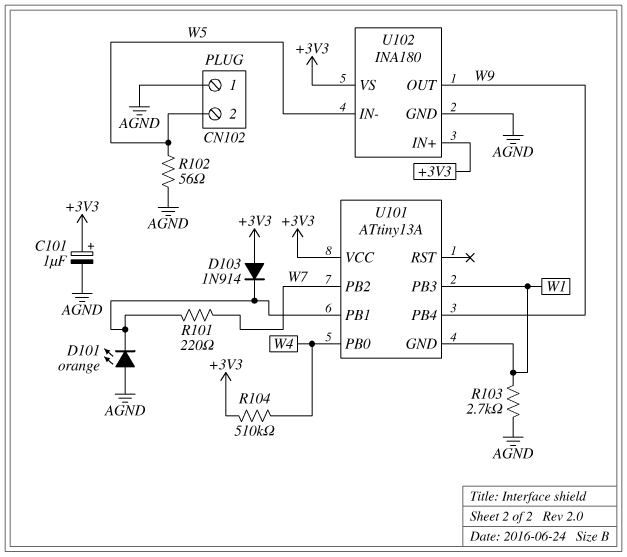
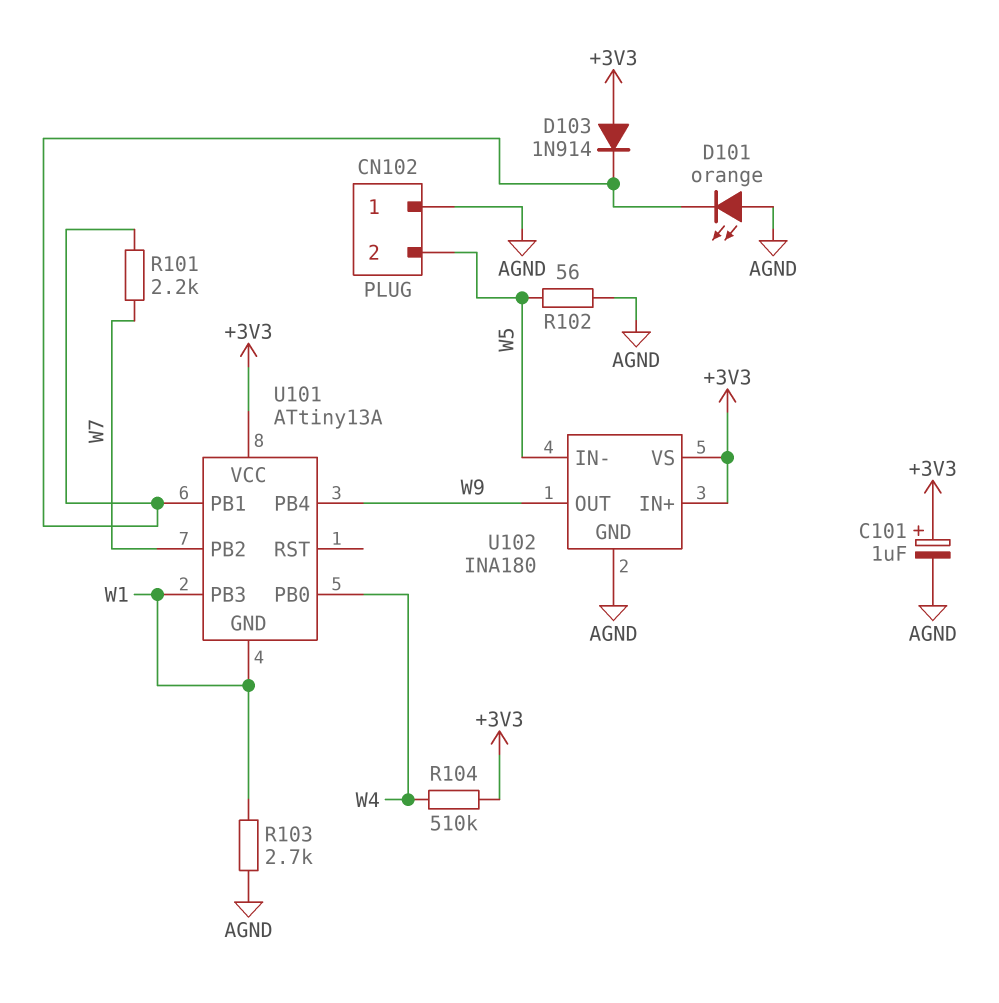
R101: 220 (U101/PB1, W7) -> 2.2k (U101/PB1, W7)

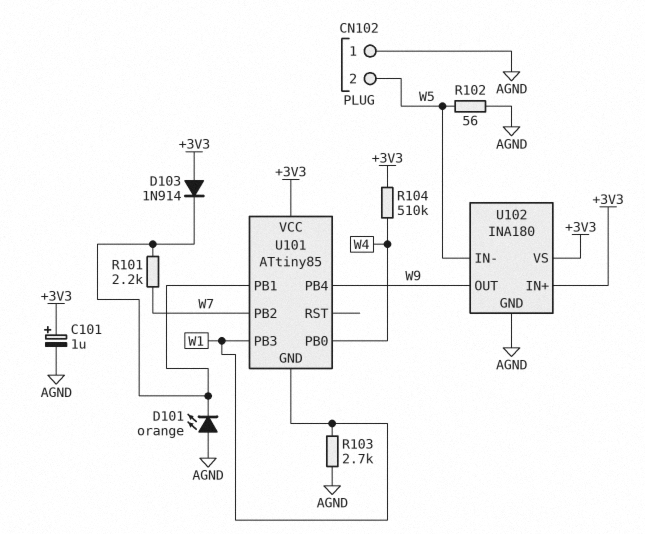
U101: ATtiny13A -> ATtiny85

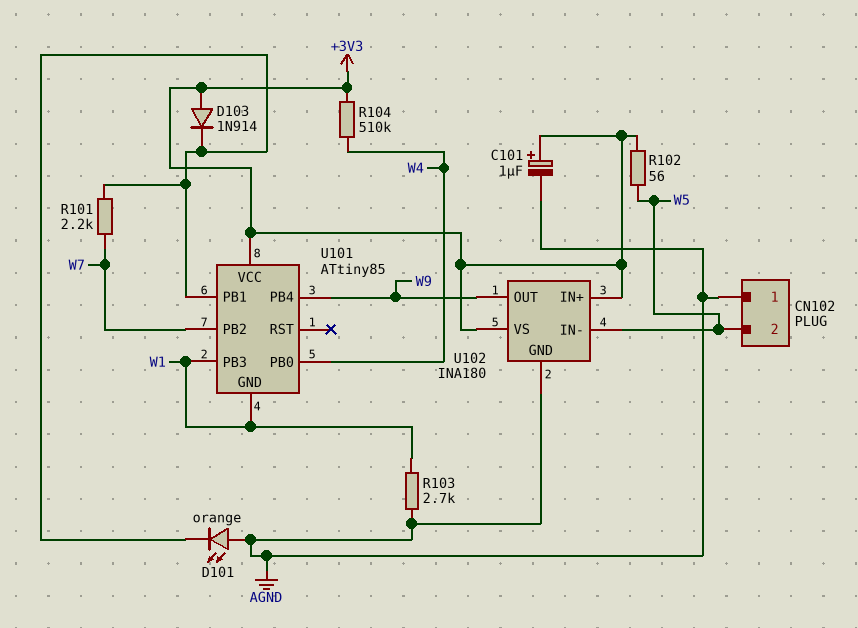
R102: 56 (AGND, W5) -> 56 (+3V3, W5)

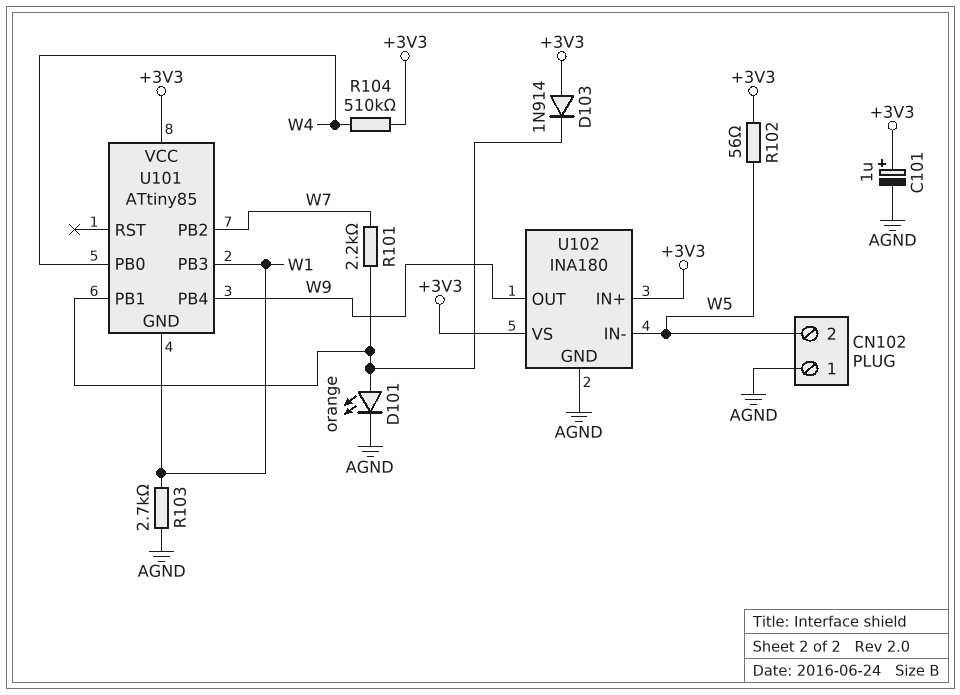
D101: LED orange (A AGND, K U101/PB1) -> LED orange (A U101/PB1, K AGND)

